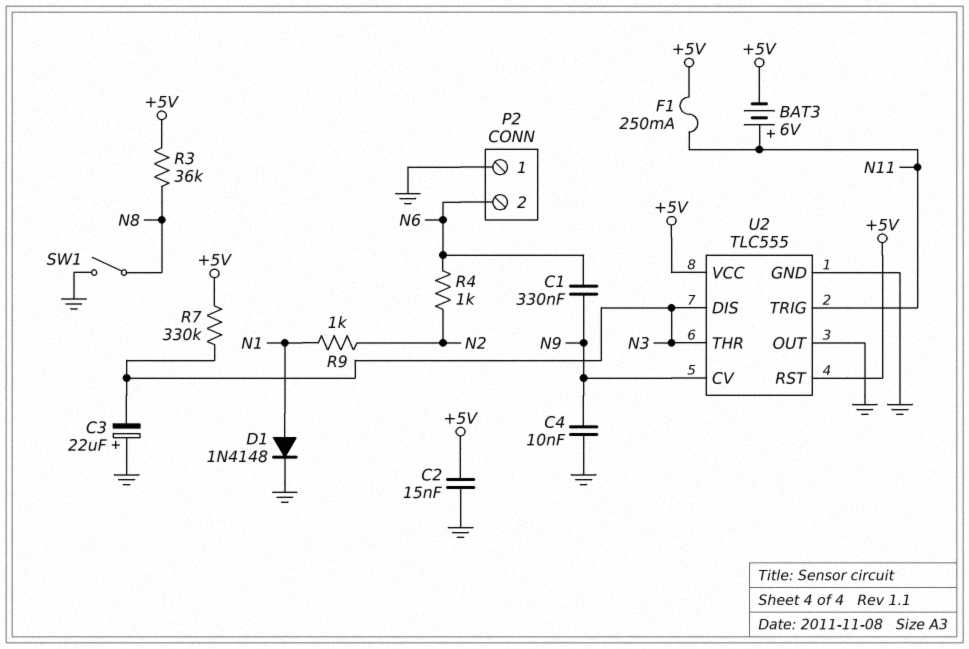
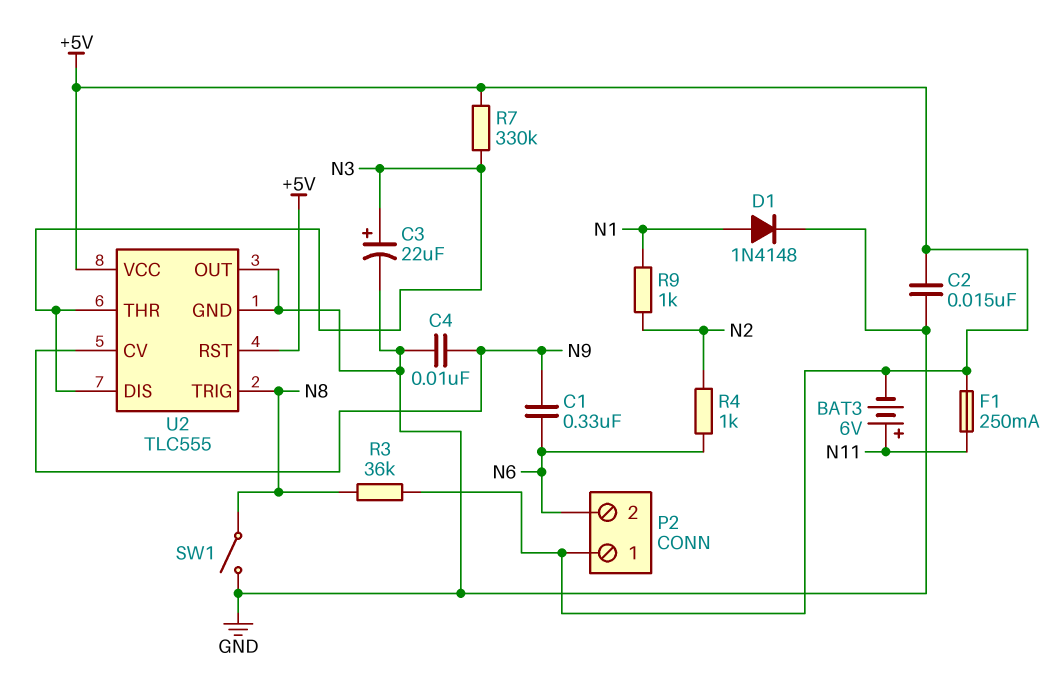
C3: 22uF (plus GND, minus N3) -> 22uF (plus N3, minus GND)
P2 pin 1: GND -> +5V
U2 pin TRIG: N11 -> N8

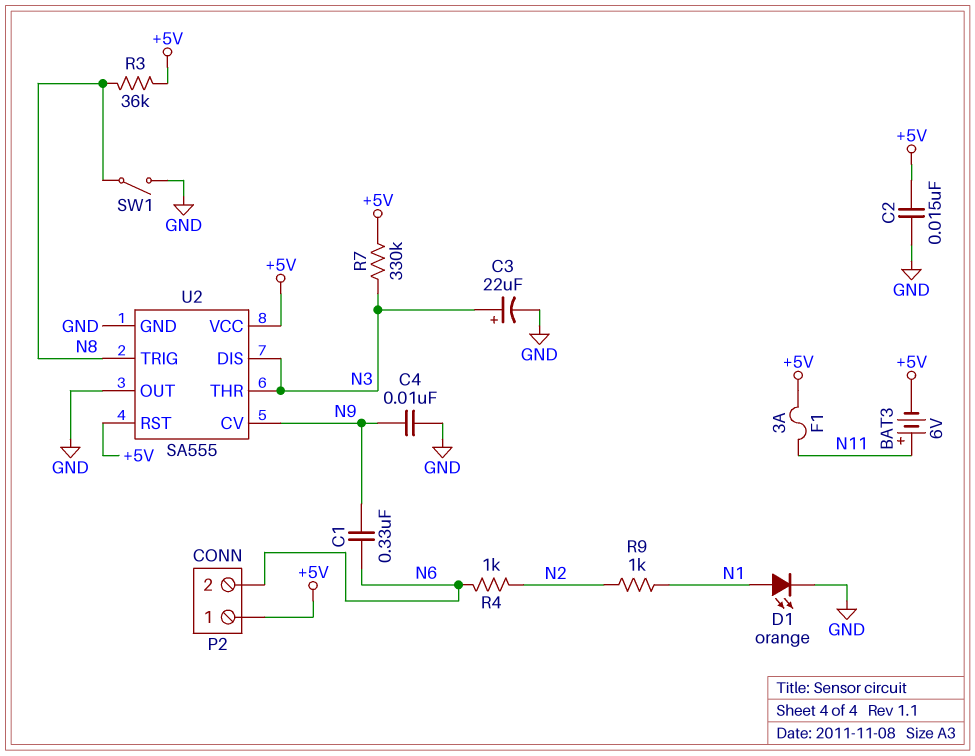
D1: diode 1N4148 (A N1, K GND) -> LED orange (A N1, K GND)
F1: 250mA (+5V, N11) -> 3A (+5V, N11)
U2: TLC555 -> SA555

